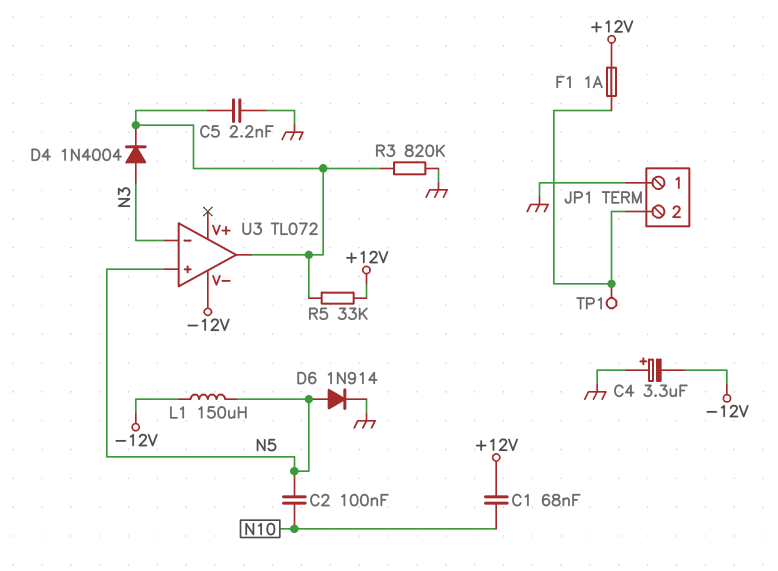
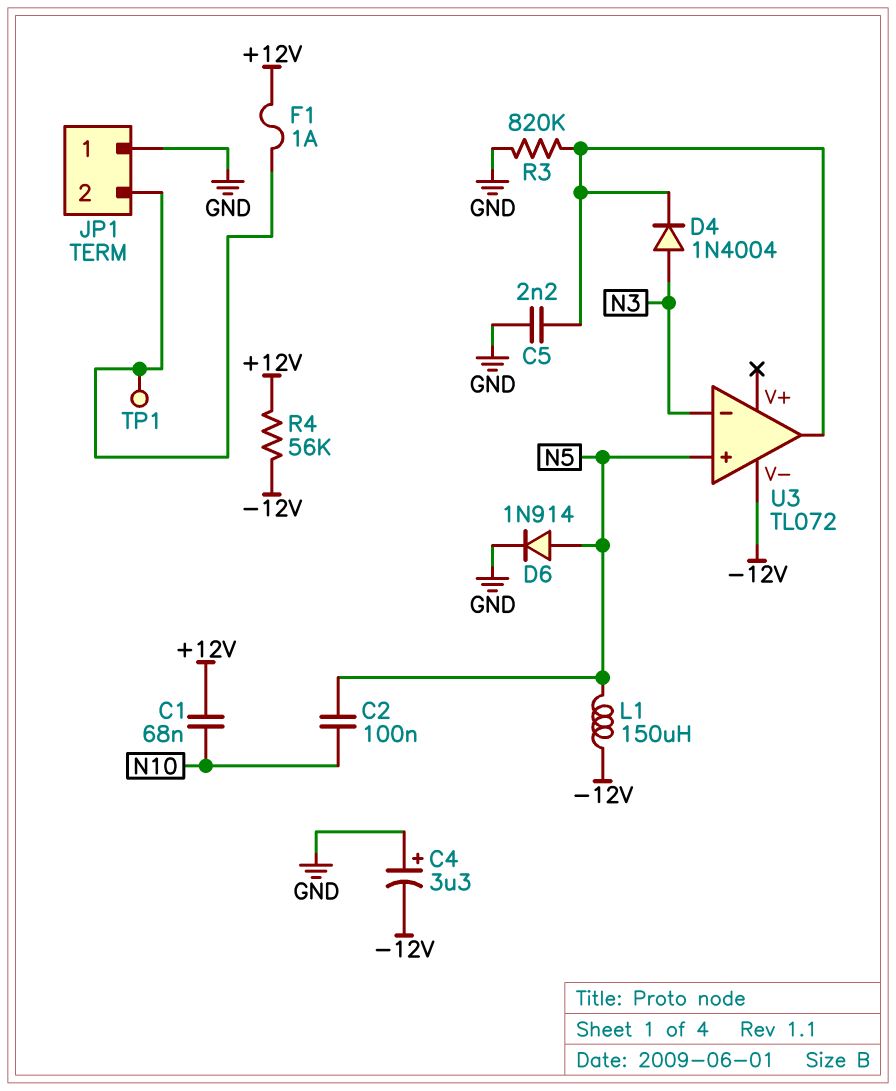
R4: none -> 56k (+12V, -12V)
R5: 33k (+12V, U3/out) -> none

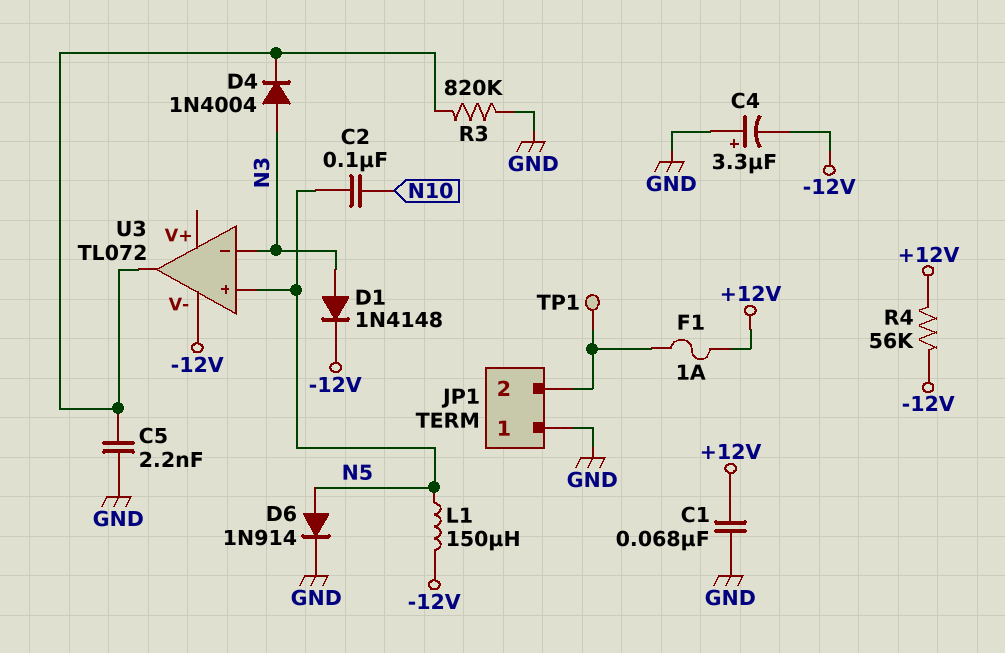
C1: 68nF (+12V, N10) -> 68nF (+12V, GND)
D1: none -> diode 1N4148 (A N3, K -12V)

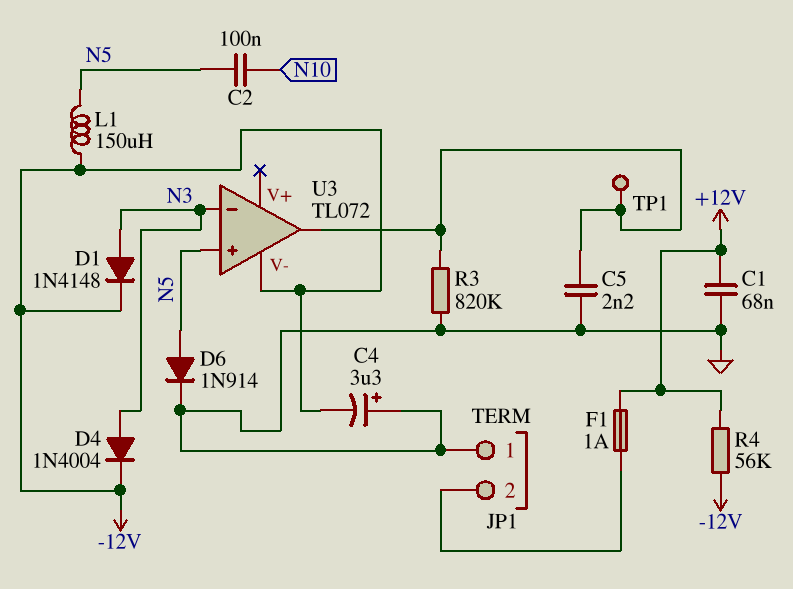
D4: diode 1N4004 (A N3, K U3/out) -> diode 1N4004 (A N3, K -12V)
TP1: test point (JP1/2) -> test point (U3/out)

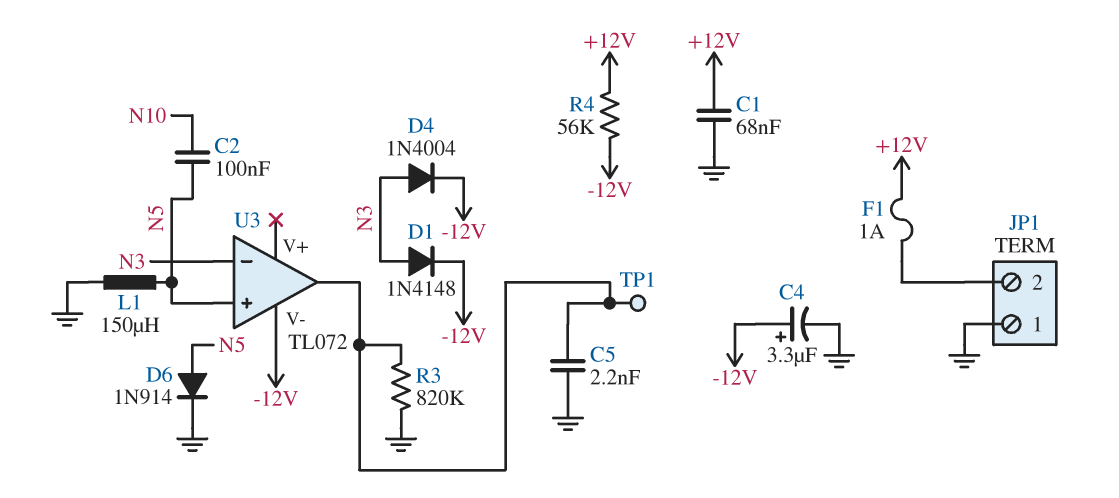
C4: 3.3uF (plus GND, minus -12V) -> 3.3uF (plus -12V, minus GND)
L1: 150uH (-12V, N5) -> 150uH (GND, N5)

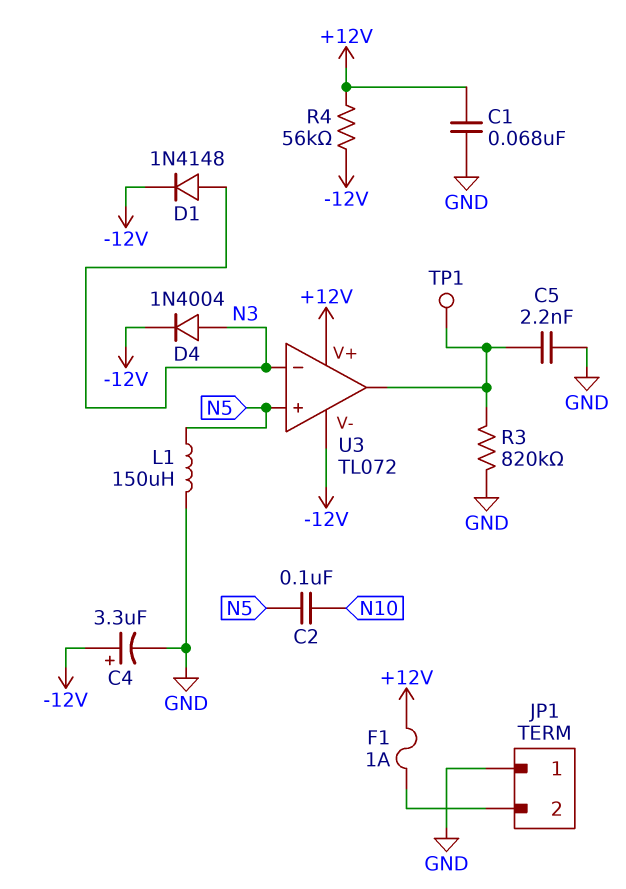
D6: diode 1N914 (A N5, K GND) -> none
U3 pin V+: none -> +12V

